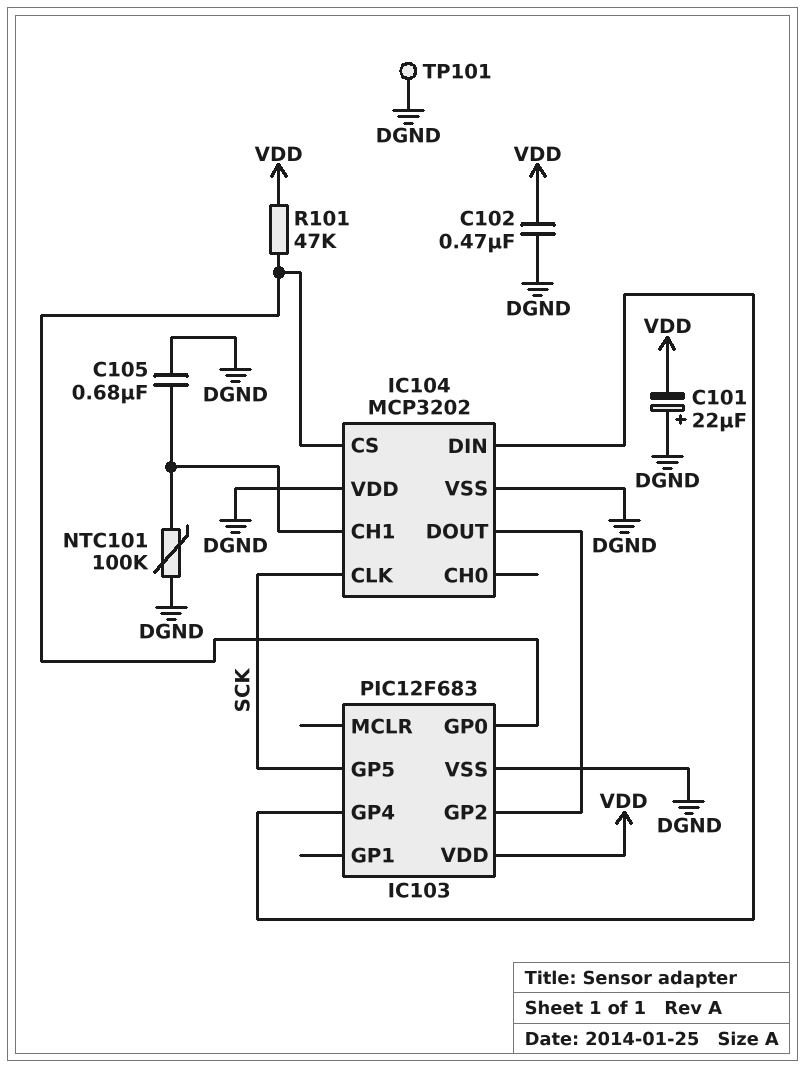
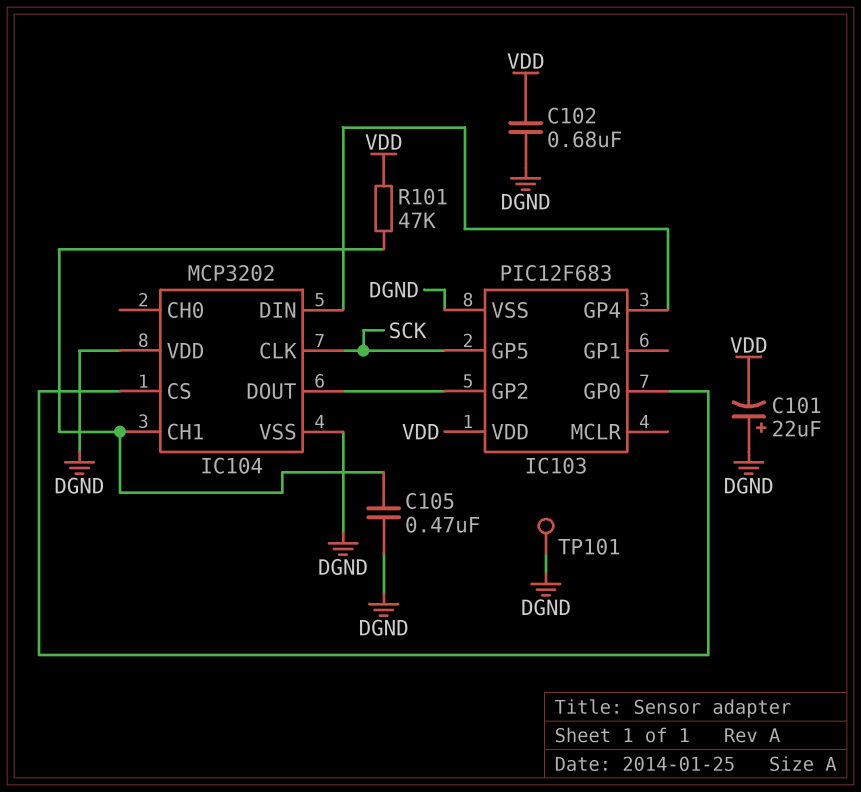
C102: 470nF (DGND, VDD) -> 680nF (DGND, VDD)
C105: 680nF (DGND, IC104/CH1) -> 470nF (DGND, IC104/CH1)
NTC101: 100k (DGND, IC104/CH1) -> none
R101: 47k (IC103/GP0, VDD) -> 47k (IC104/CH1, VDD)

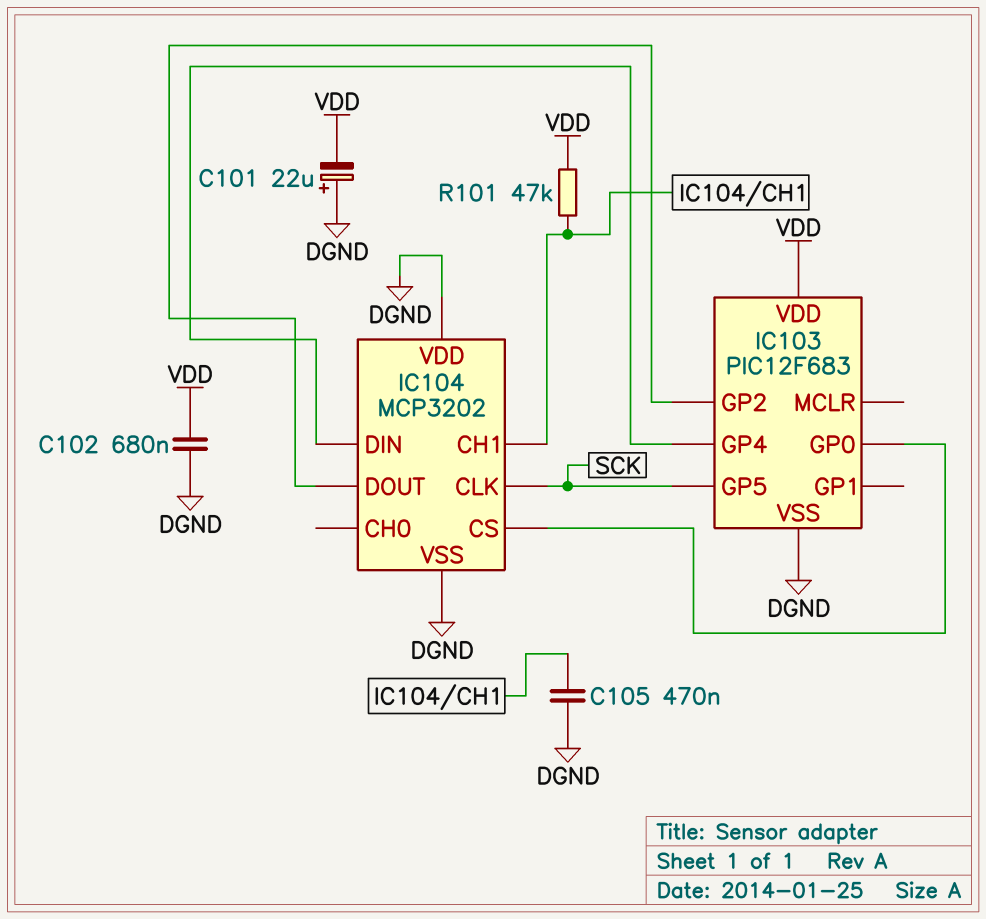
TP101: test point (DGND) -> none

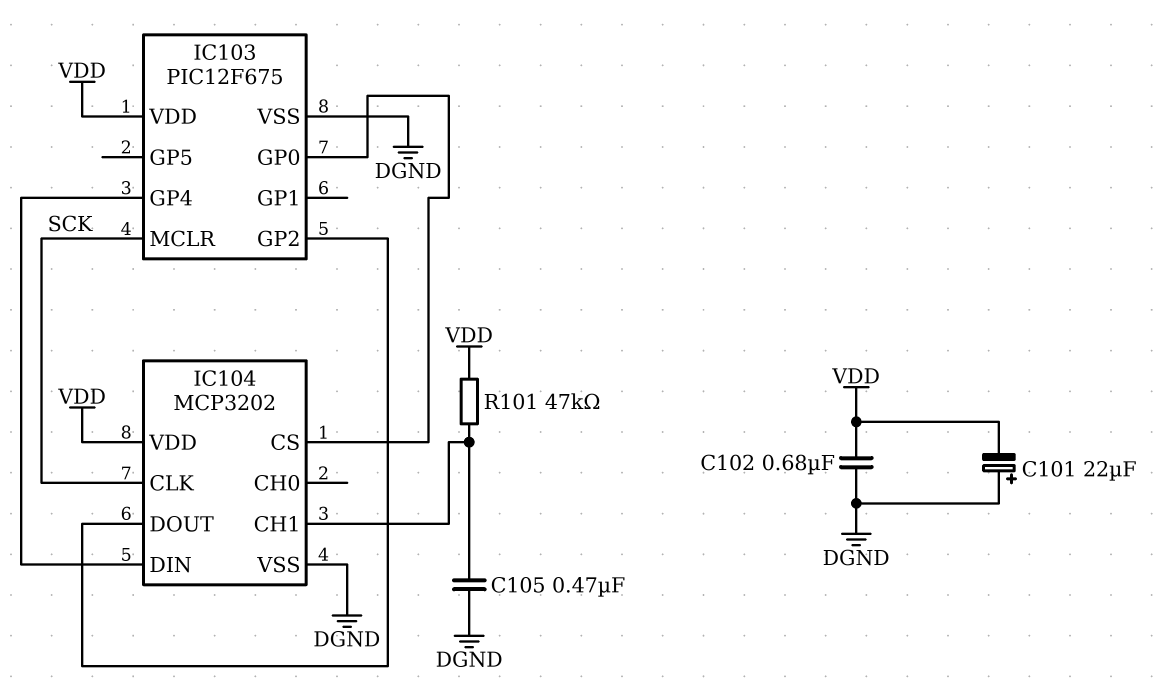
IC103: PIC12F683 -> PIC12F675
IC103 pin GP5: SCK -> none
IC103 pin MCLR: none -> SCK
IC104 pin VDD: DGND -> VDD

